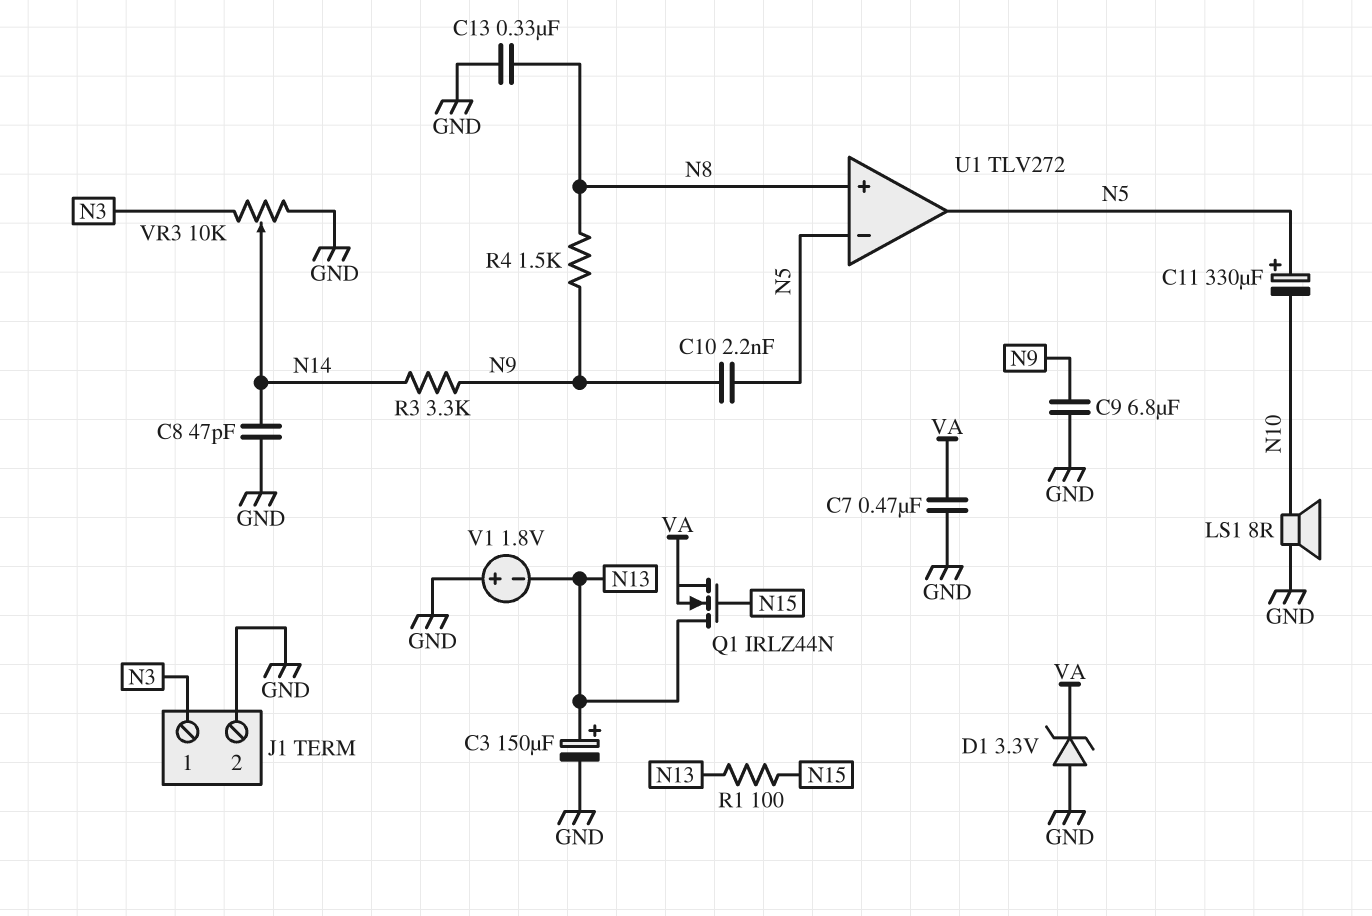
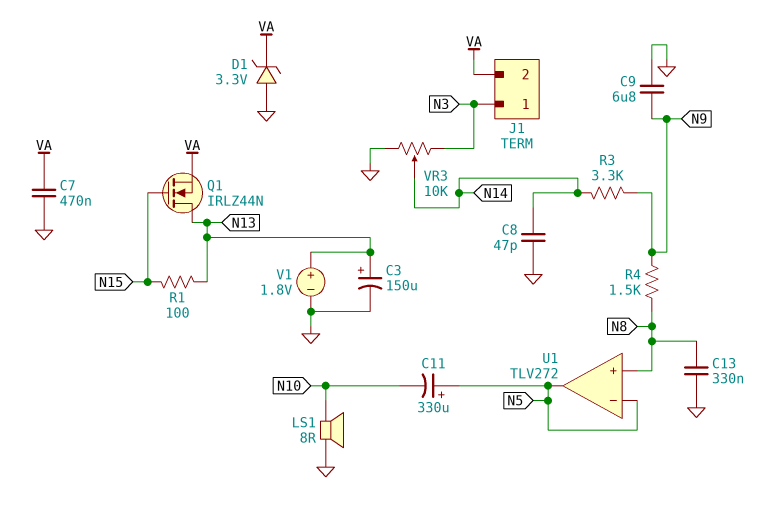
C10: 2.2nF (N5, N9) -> none
J1 pin 2: GND -> VA
V1: 1.8V (plus GND, minus N13) -> 1.8V (plus N13, minus GND)

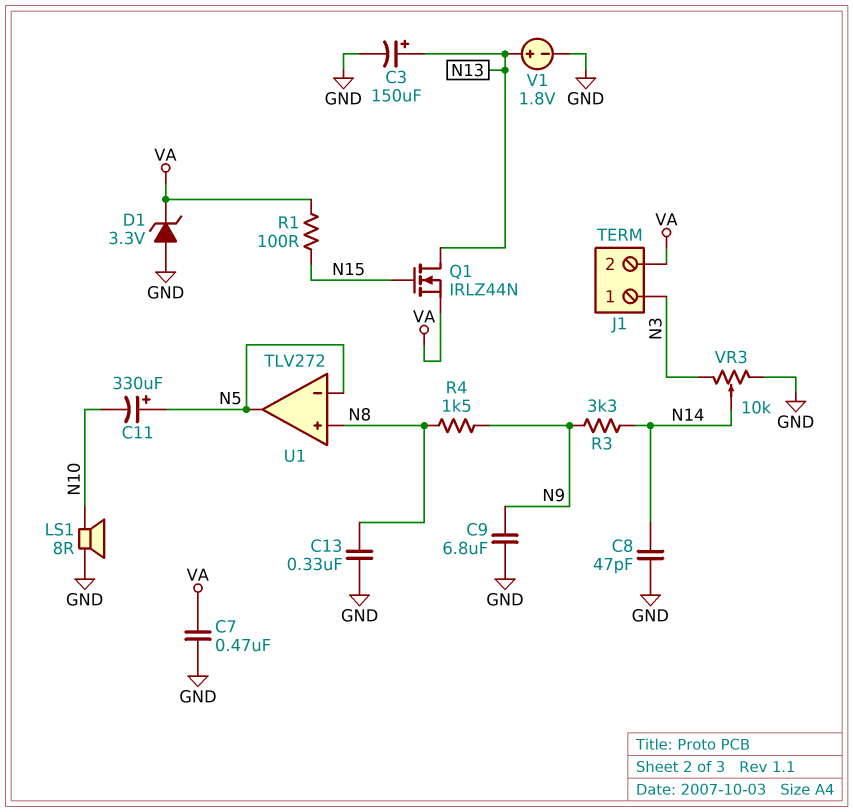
R1: 100 (N13, N15) -> 100 (N15, VA)

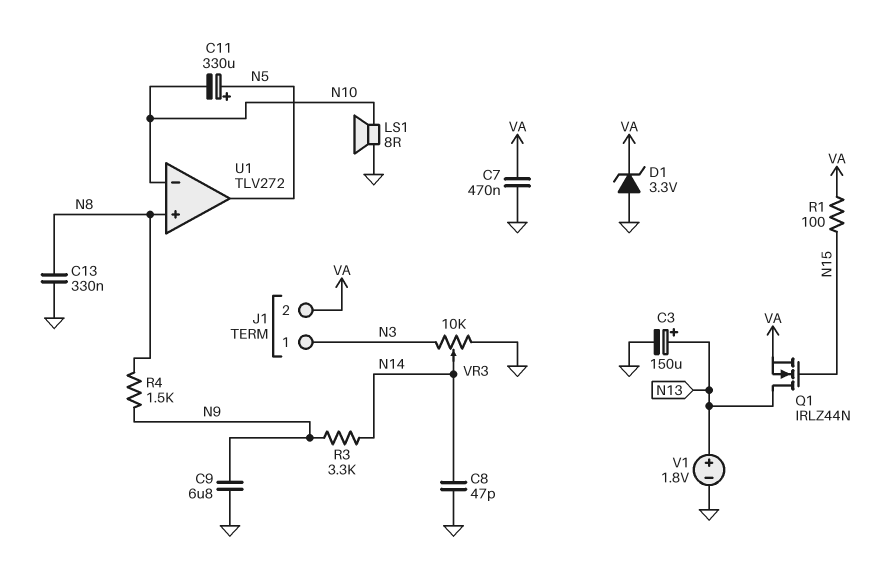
U1 pin in-: N5 -> N10

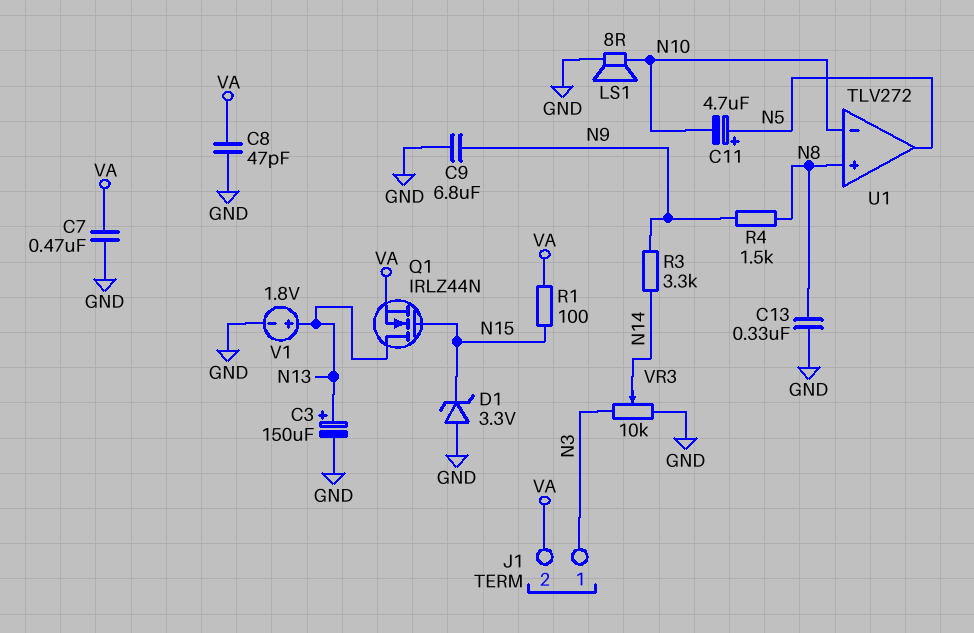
C8: 47pF (GND, N14) -> 47pF (GND, VA)
C11: 330uF (plus N5, minus N10) -> 4.7uF (plus N5, minus N10)
D1: zener 3.3V (A GND, K VA) -> zener 3.3V (A GND, K N15)

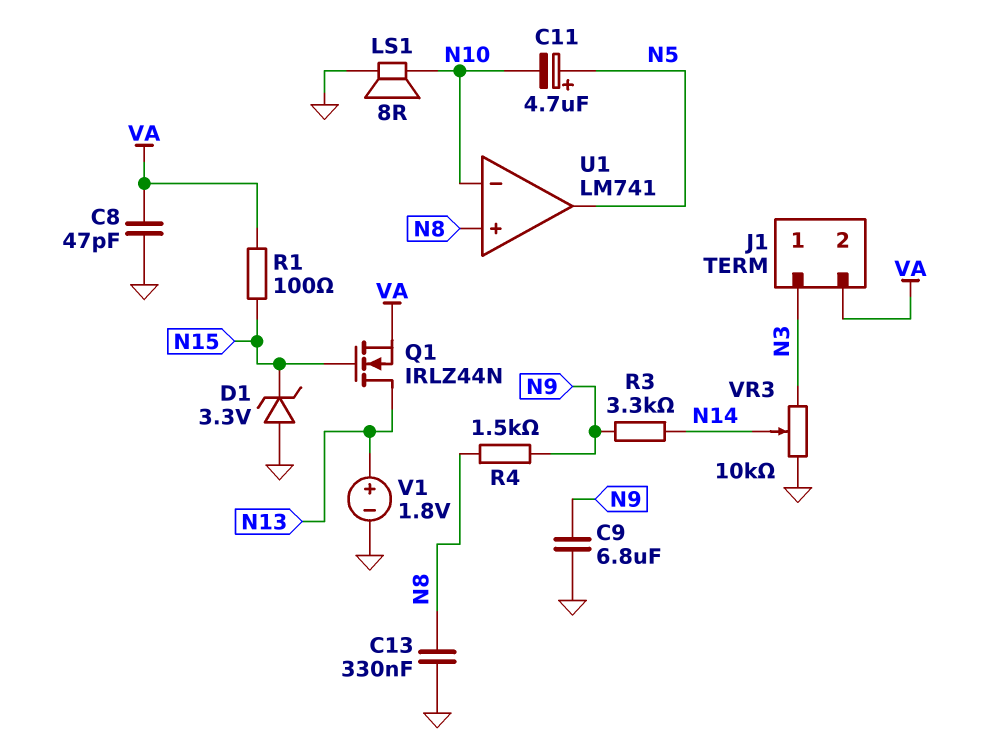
C3: 150uF (plus N13, minus GND) -> none
C7: 470nF (GND, VA) -> none
U1: TLV272 -> LM741

